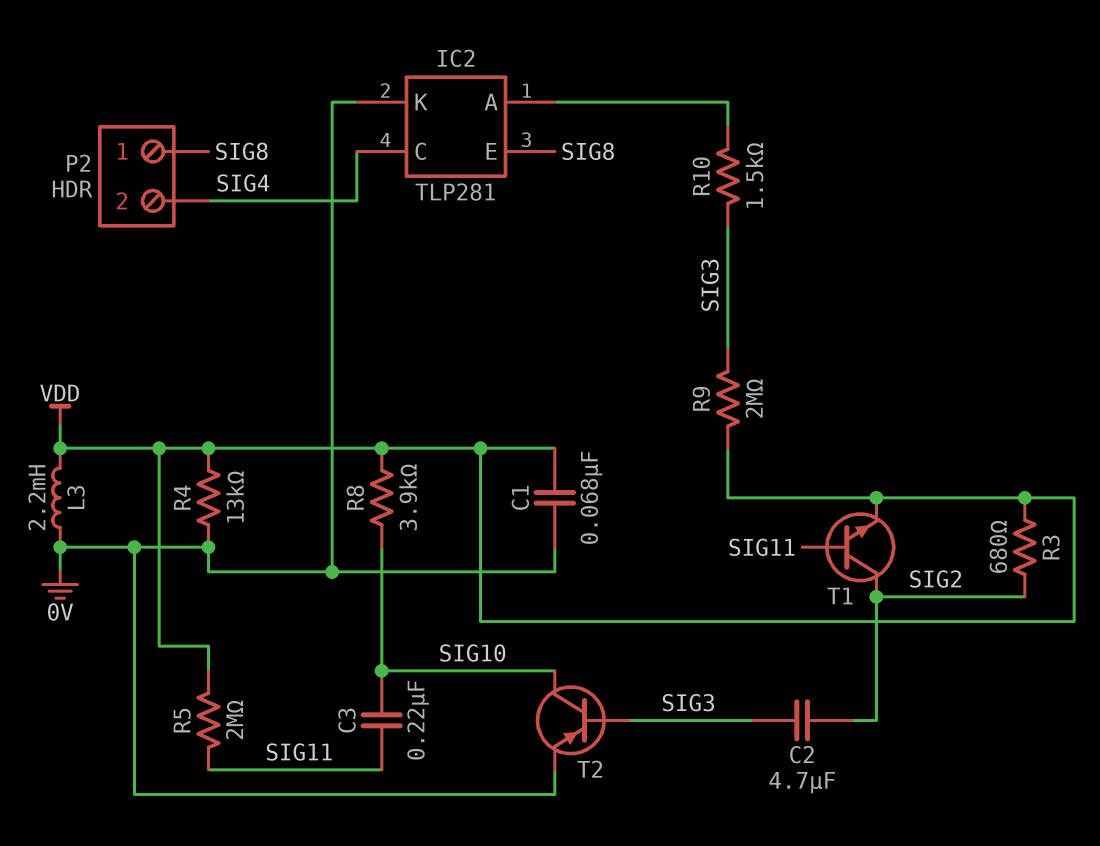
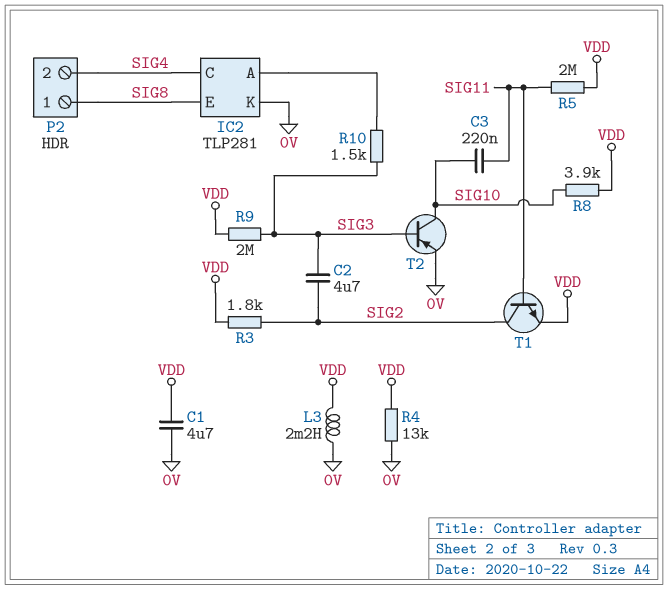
C1: 68nF (0V, VDD) -> 4.7uF (0V, VDD)
R3: 680 (SIG2, VDD) -> 1.8k (SIG2, VDD)

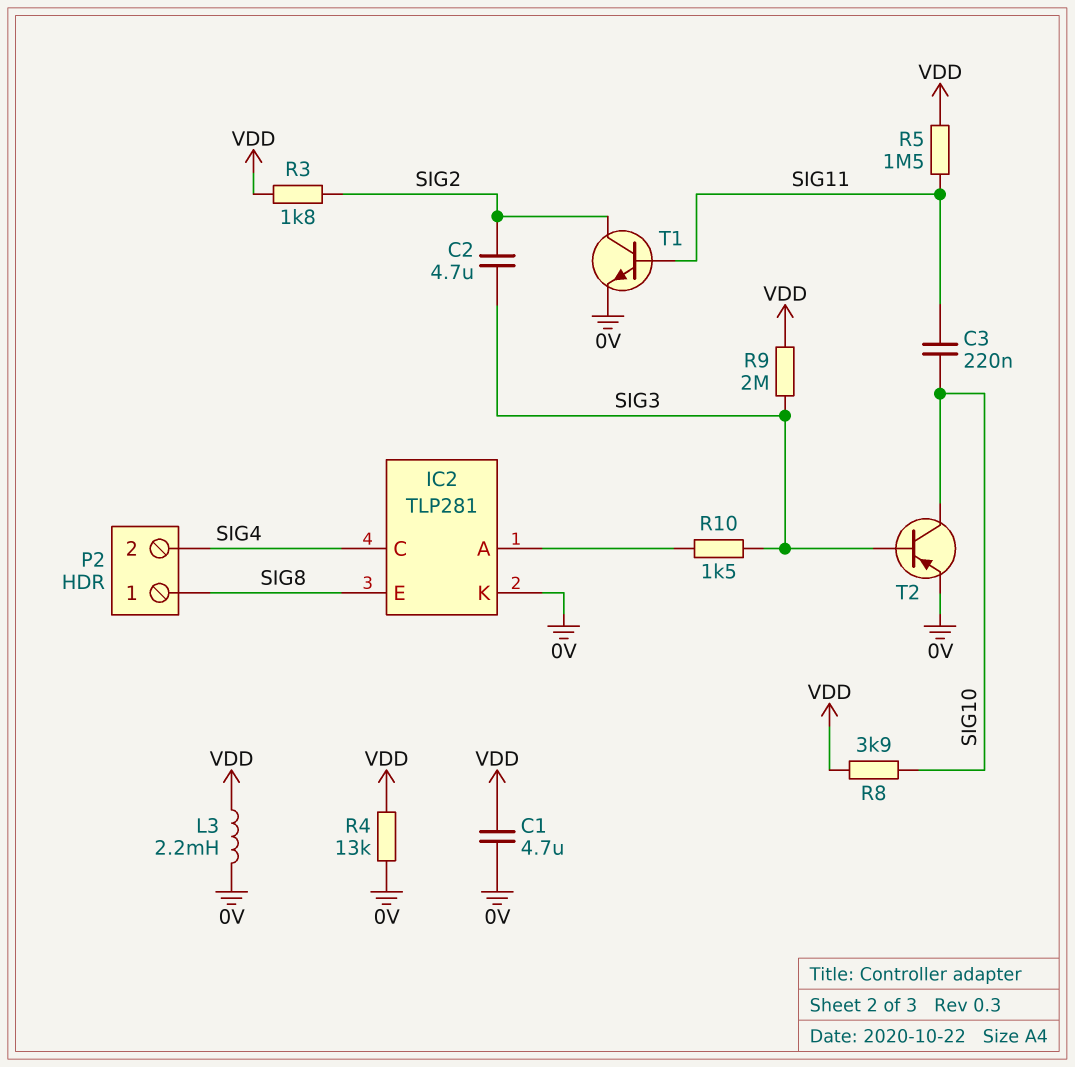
R5: 2M (SIG11, VDD) -> 1.5M (SIG11, VDD)
T1: NPN (B SIG11, C SIG2, E VDD) -> NPN (B SIG11, C SIG2, E 0V)

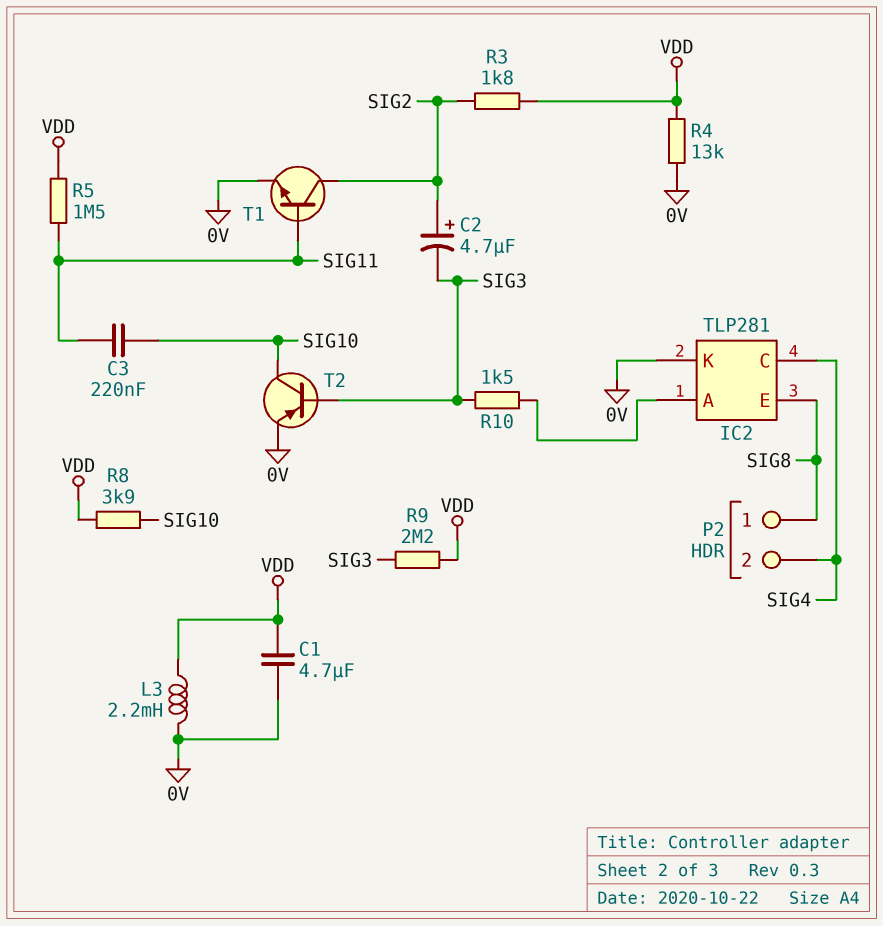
C2: 4.7uF (SIG2, SIG3) -> 4.7uF (plus SIG2, minus SIG3)
R9: 2M (SIG3, VDD) -> 2.2M (SIG3, VDD)

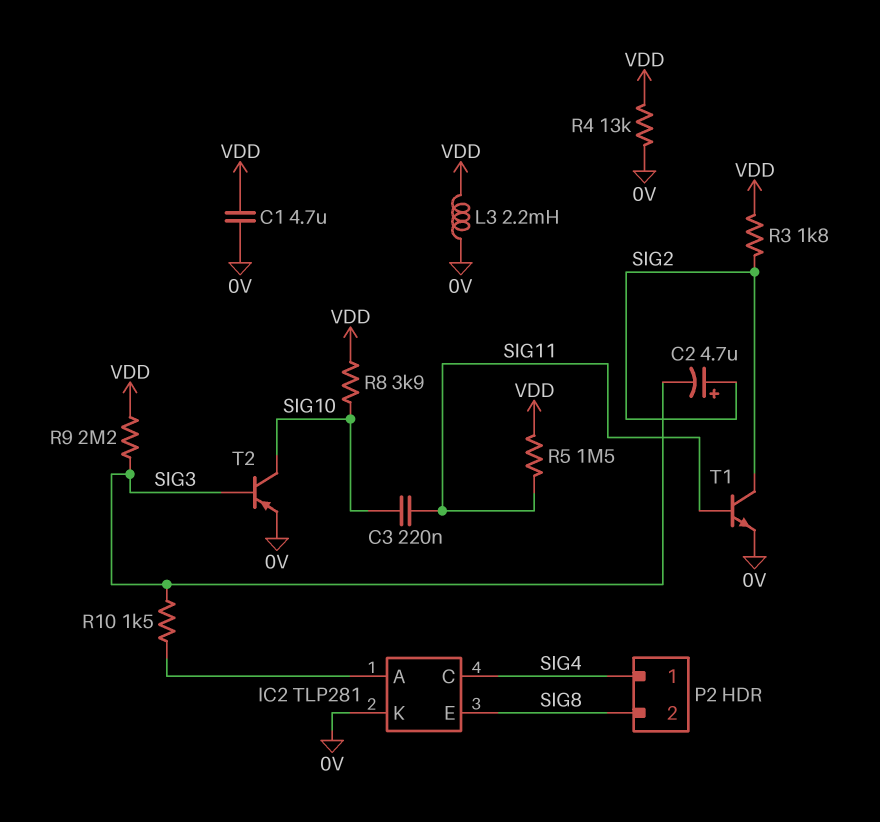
P2 pin 1: SIG8 -> SIG4
P2 pin 2: SIG4 -> SIG8

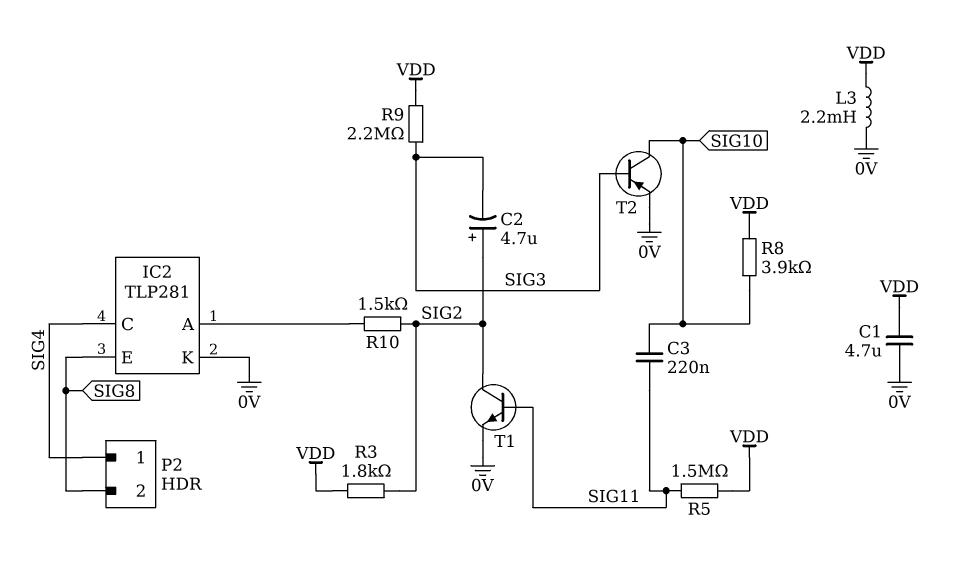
R4: 13k (0V, VDD) -> none
R10: 1.5k (IC2/A, SIG3) -> 1.5k (IC2/A, SIG2)

